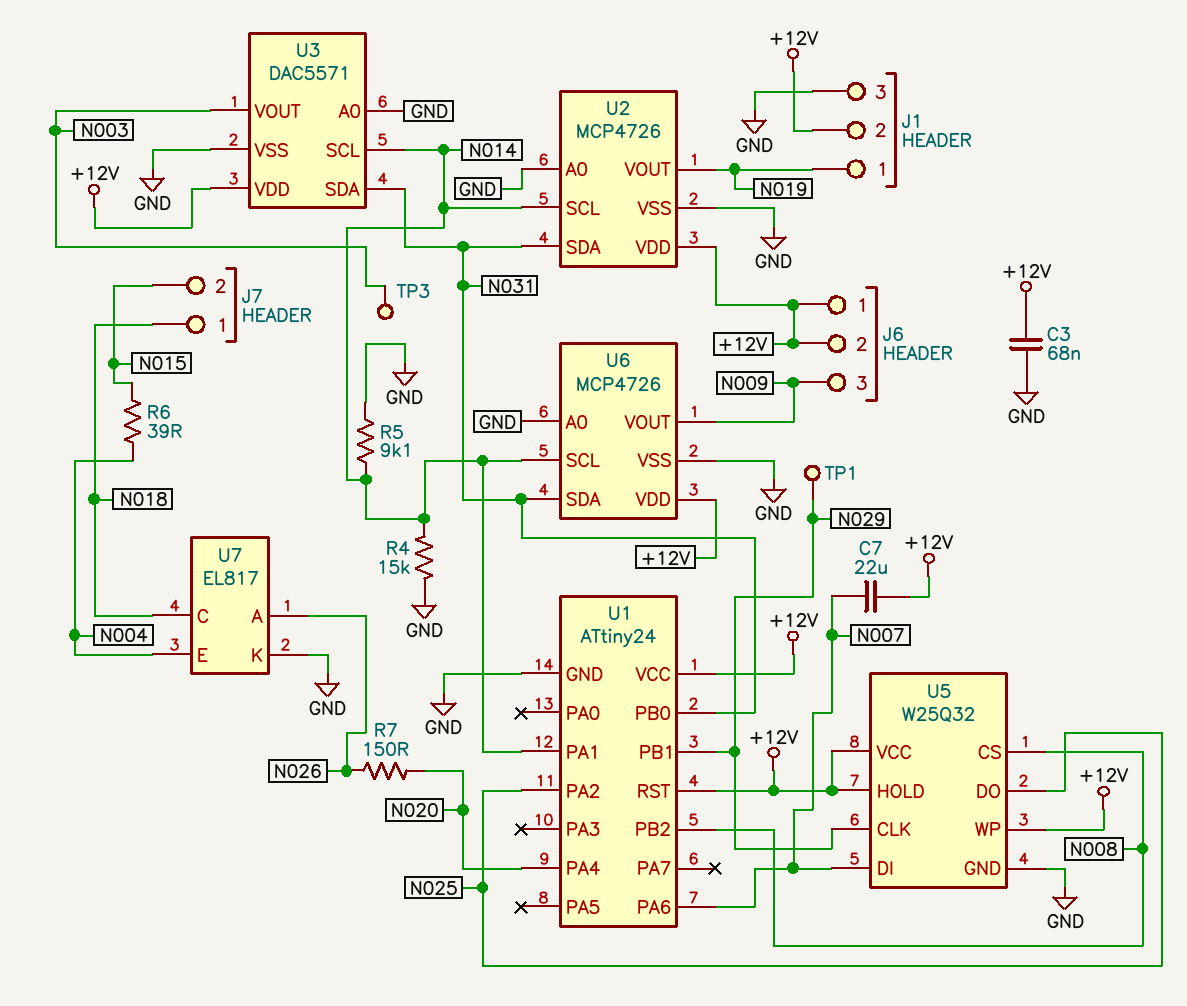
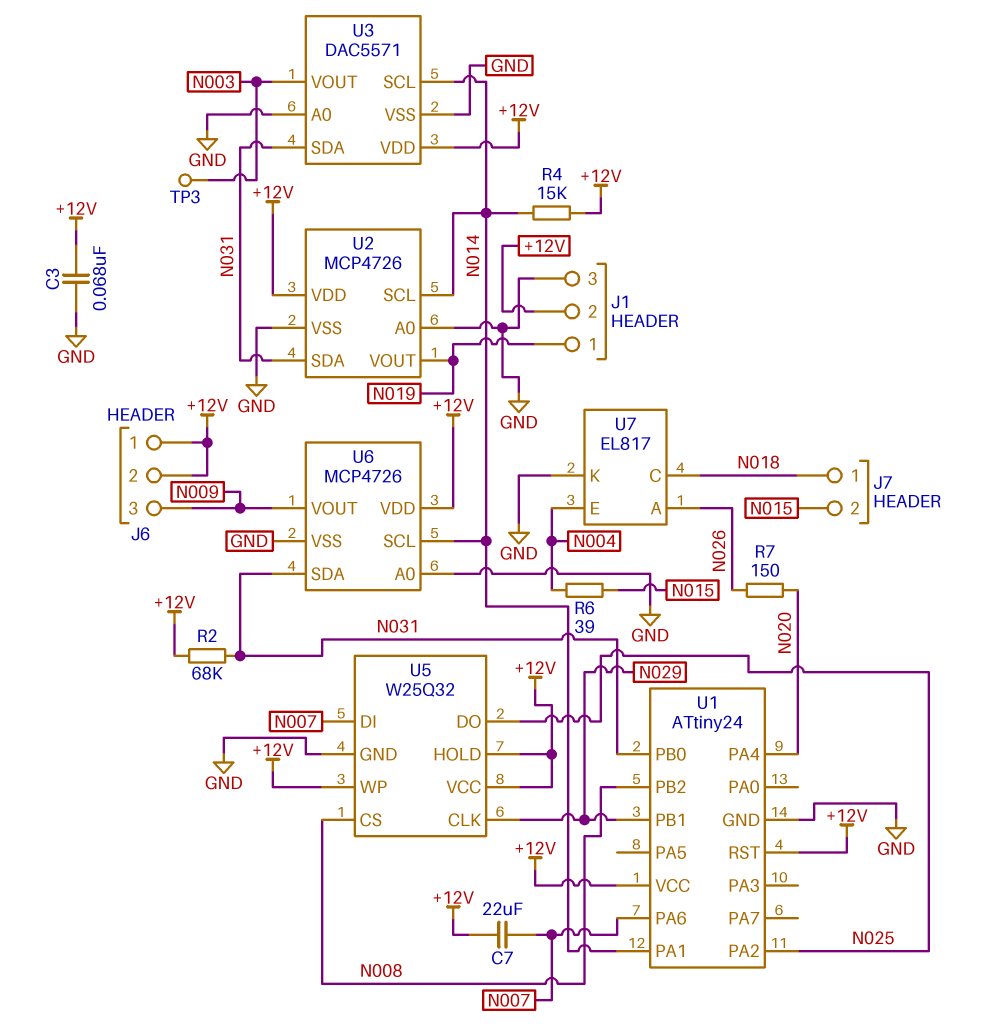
R2: none -> 68k (+12V, N031)
R4: 15k (GND, N014) -> 15k (+12V, N014)
R5: 9.1k (GND, N014) -> none
TP1: test point (N029) -> none

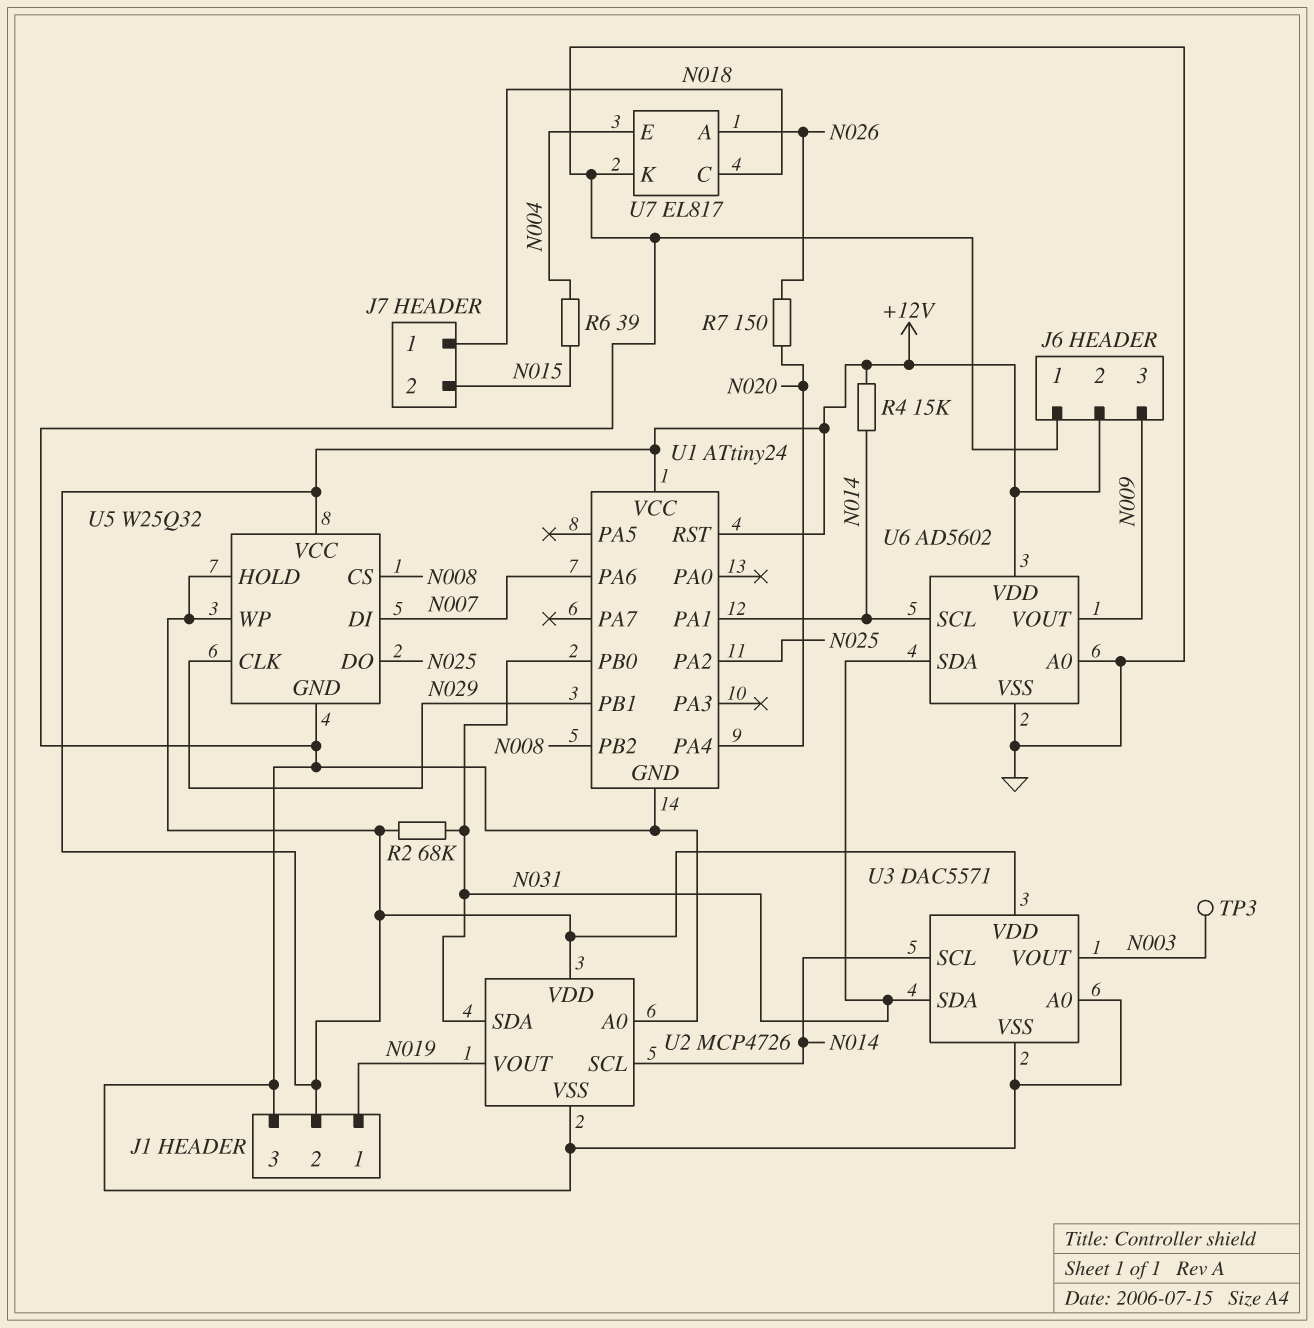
C3: 68nF (+12V, GND) -> none
C7: 22uF (+12V, N007) -> none
J6 pin 1: +12V -> GND
U6: MCP4726 -> AD5602

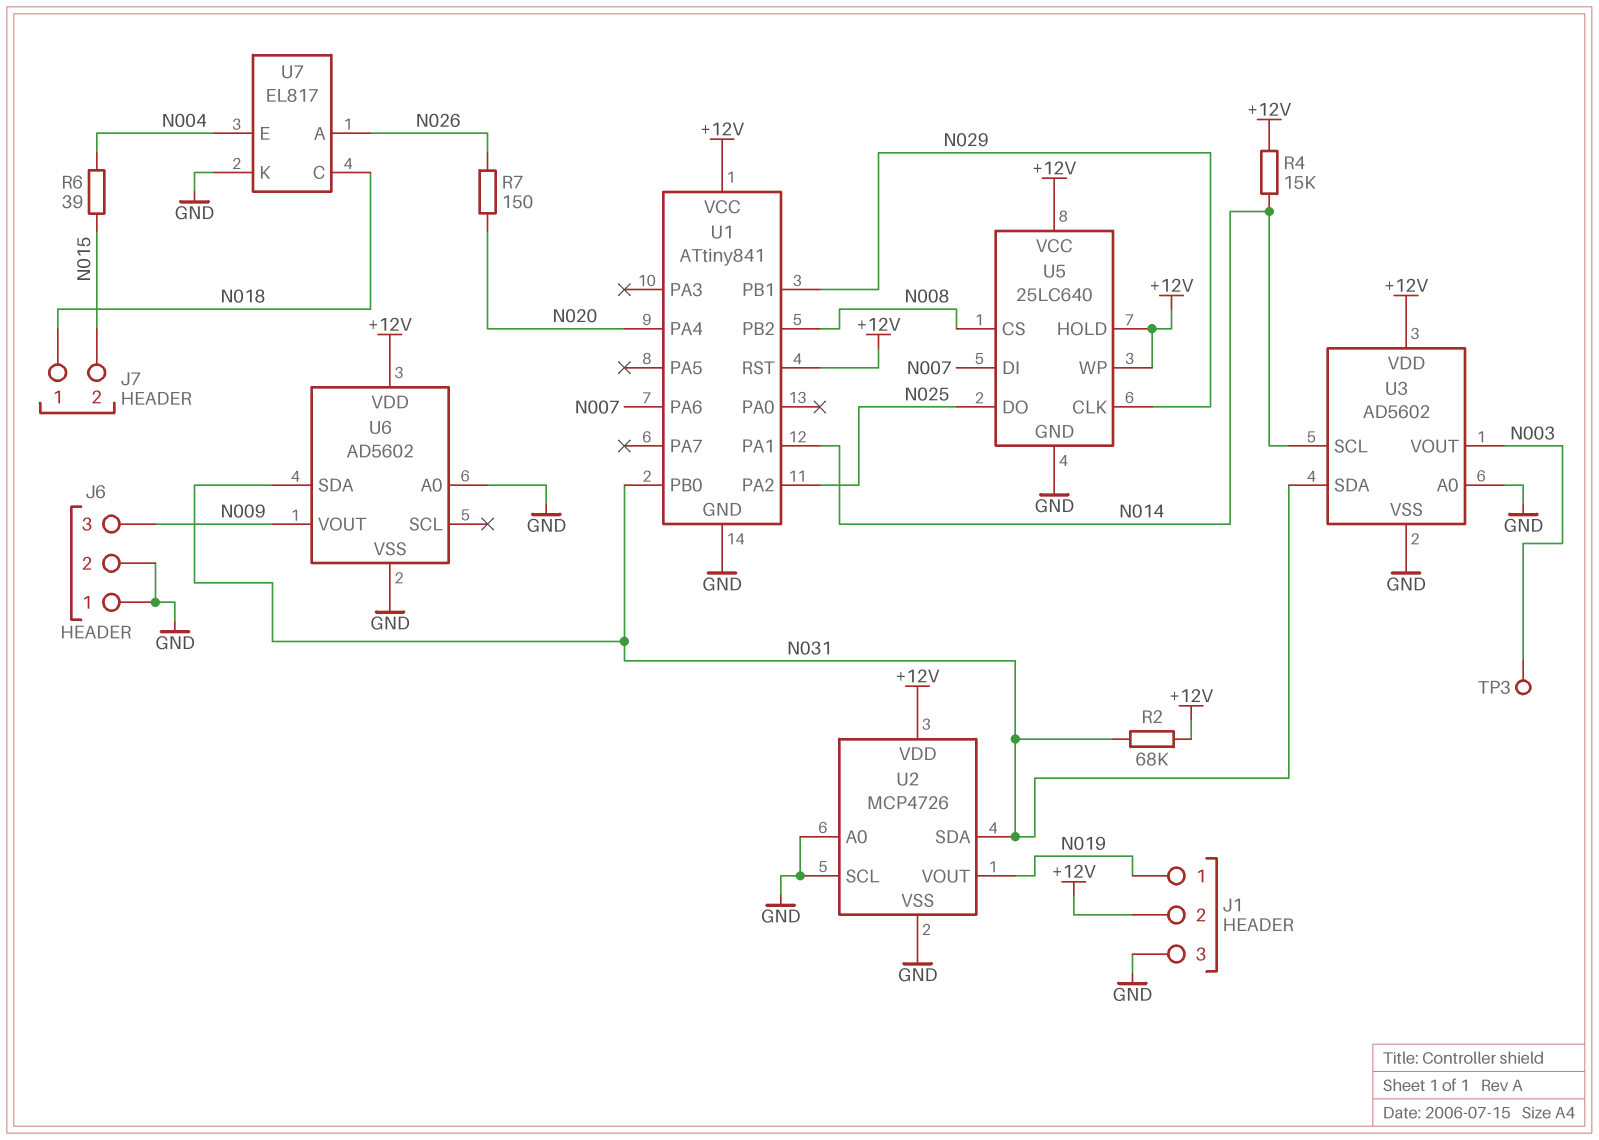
J6 pin 2: +12V -> GND
U1: ATtiny24 -> ATtiny841
U2 pin SCL: N014 -> GND
U3: DAC5571 -> AD5602
U5: W25Q32 -> 25LC640
U6 pin SCL: N014 -> none

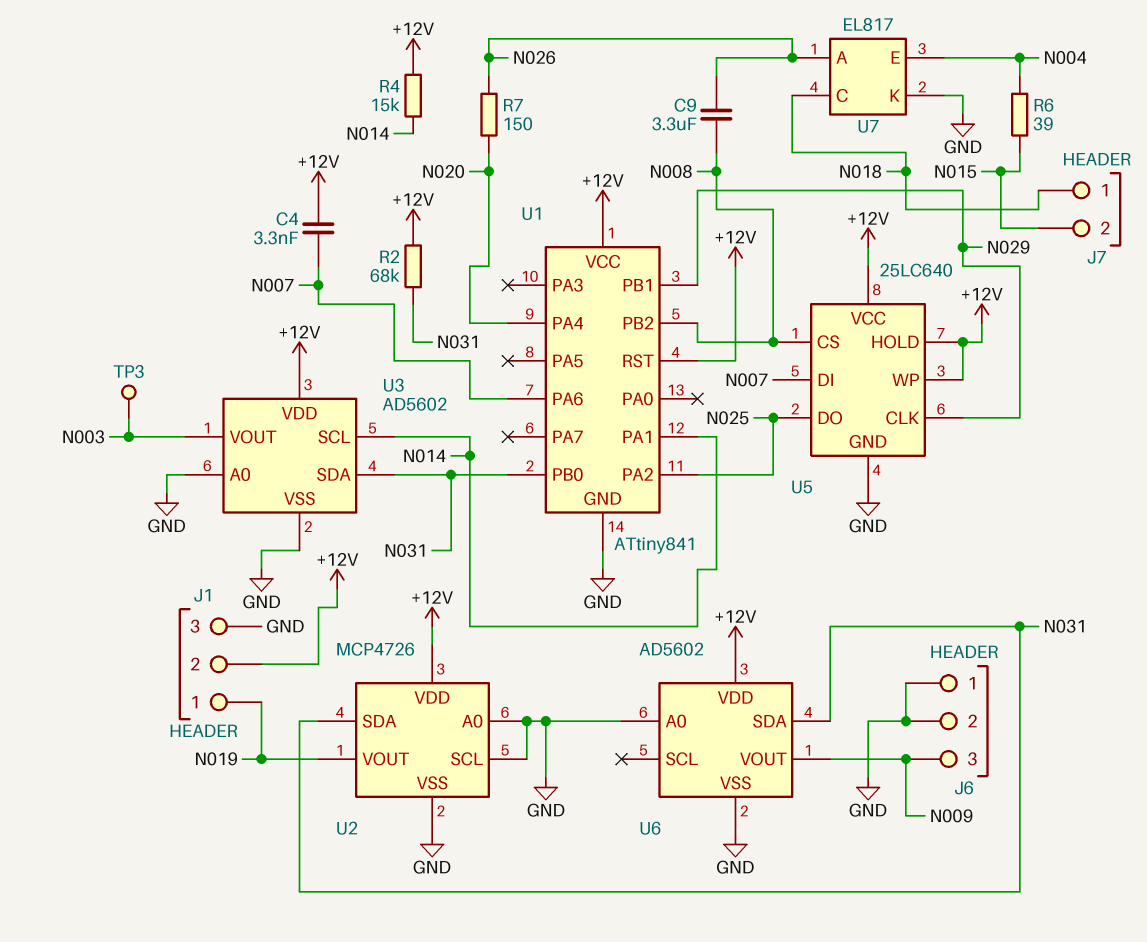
C4: none -> 3.3nF (+12V, N007)
C9: none -> 3.3uF (N008, N026)

